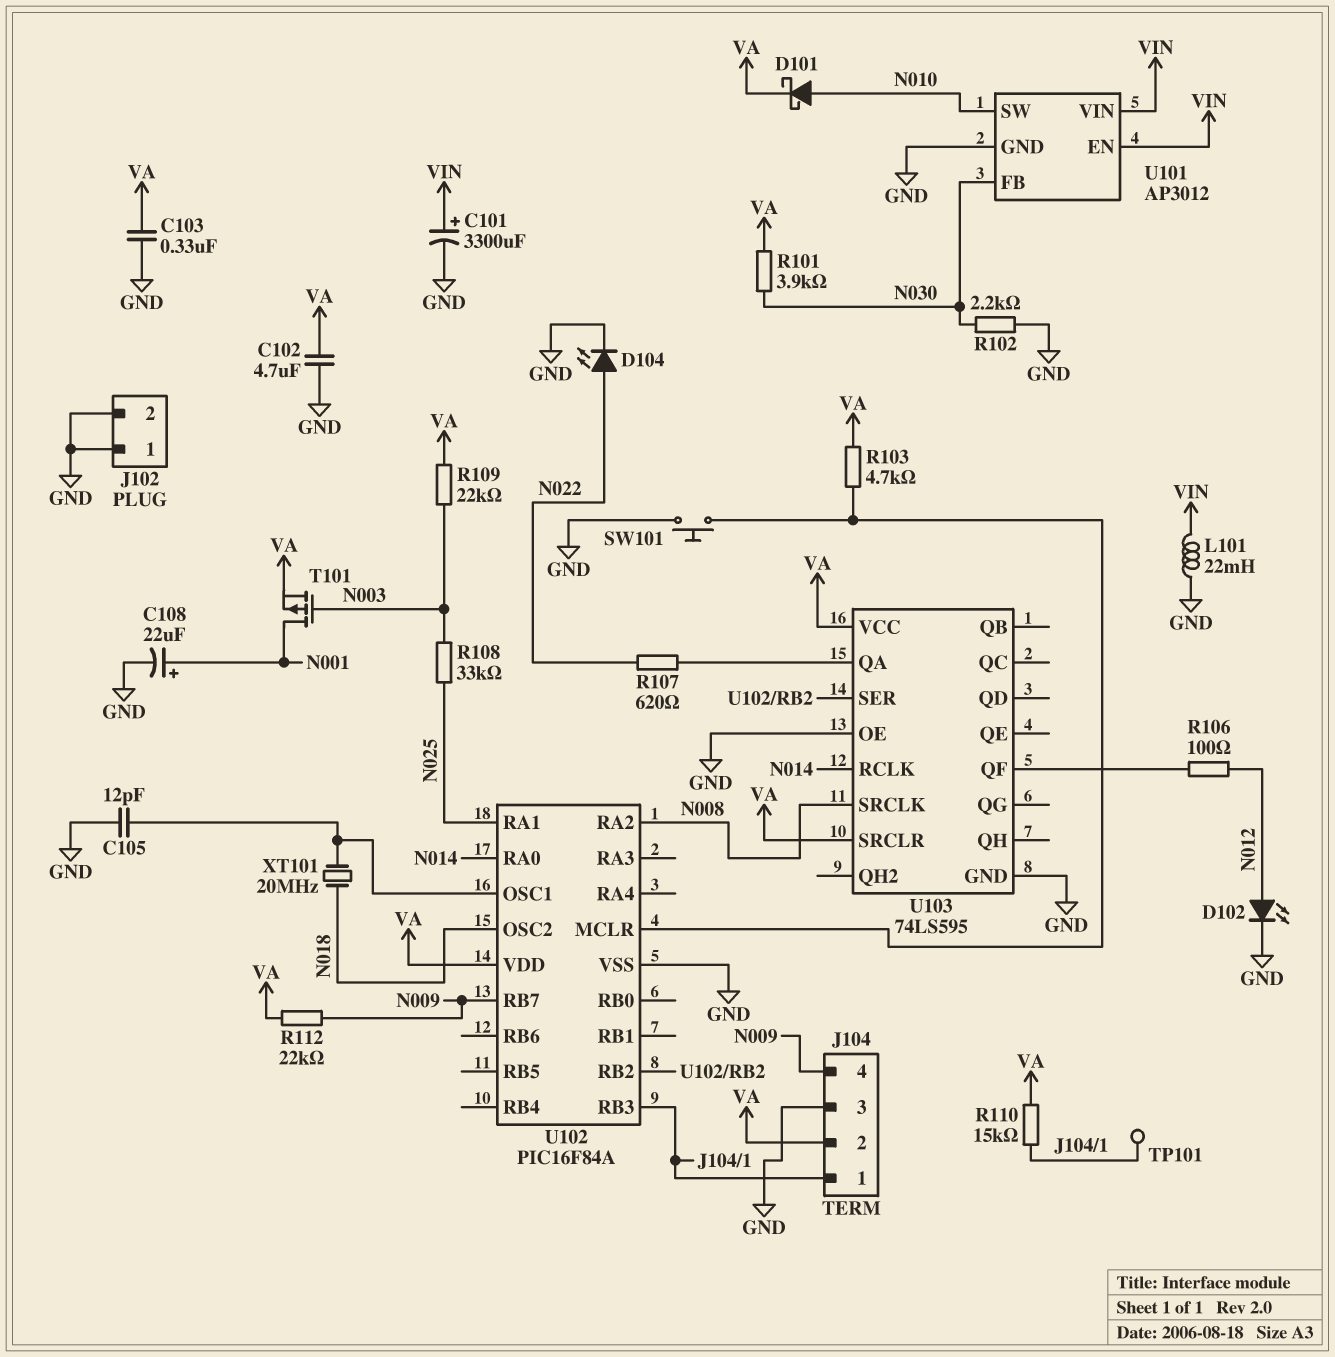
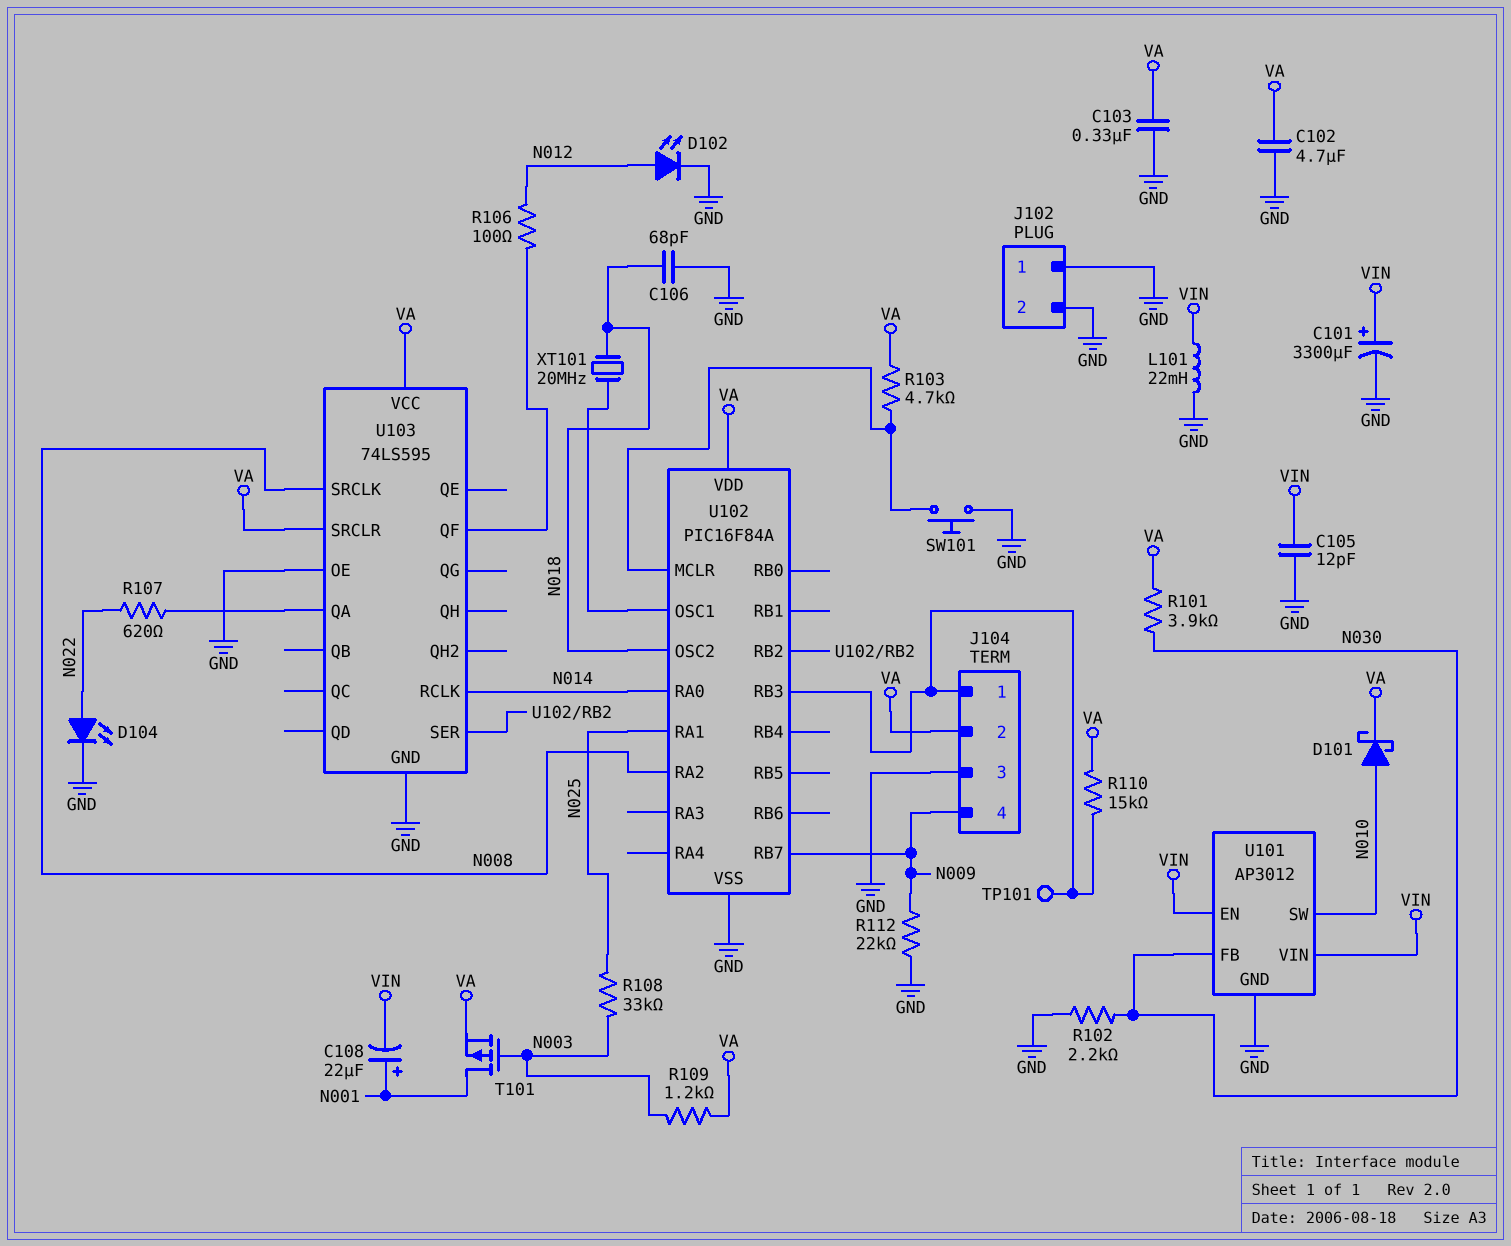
C105: 12pF (GND, U102/OSC1) -> 12pF (GND, VIN)
C106: none -> 68pF (GND, N018)
C108: 22uF (plus N001, minus GND) -> 22uF (plus N001, minus VIN)
R109: 22k (N003, VA) -> 1.2k (N003, VA)
R112: 22k (N009, VA) -> 22k (GND, N009)

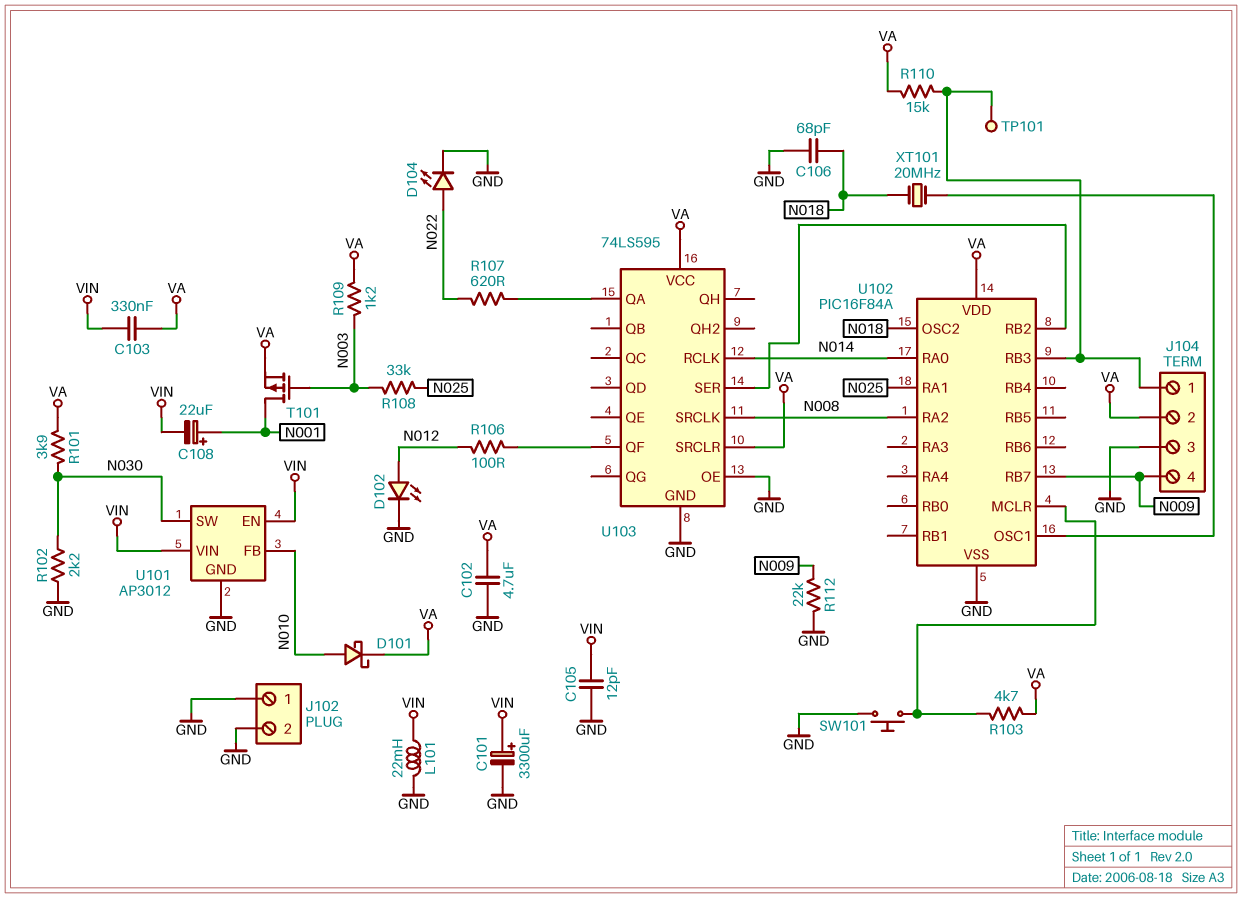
C103: 330nF (GND, VA) -> 330nF (VA, VIN)
U101 pin FB: N030 -> N010
U101 pin SW: N010 -> N030

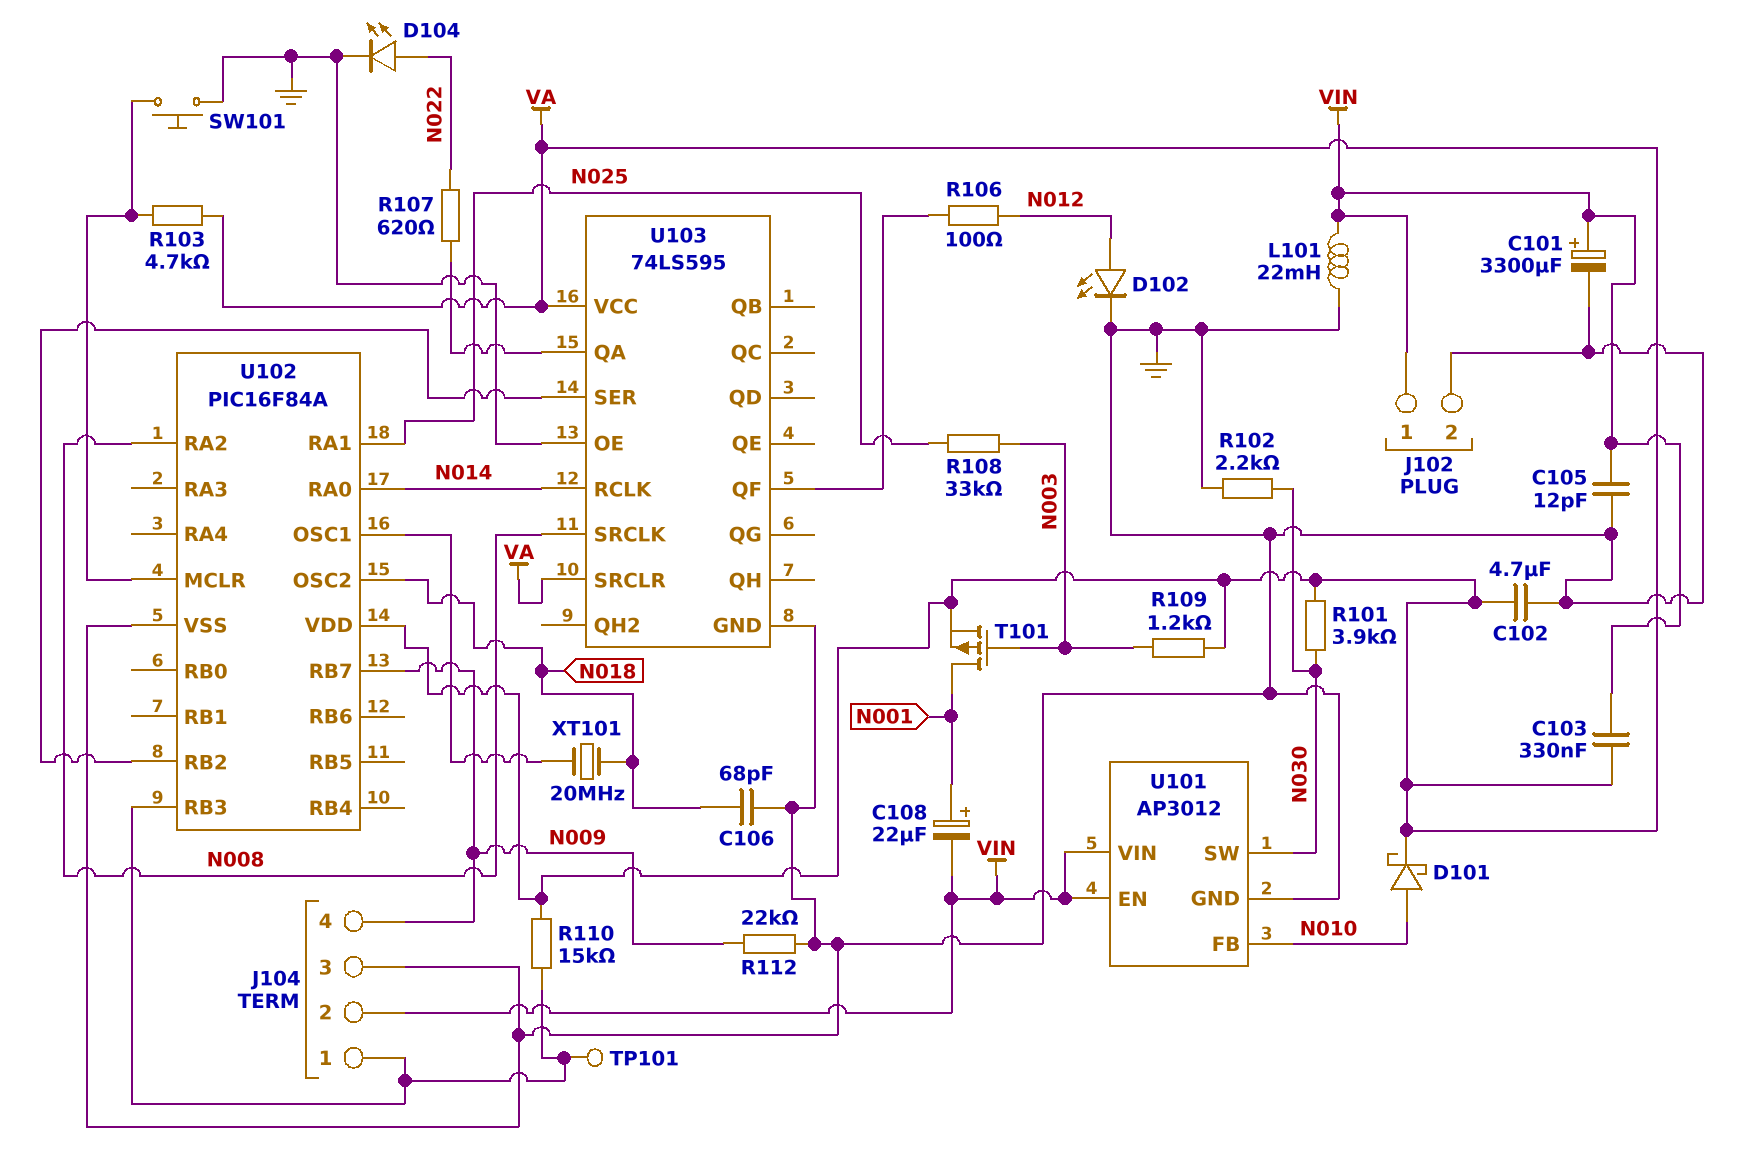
J102 pin 1: GND -> VIN
J104 pin 2: VA -> VIN

